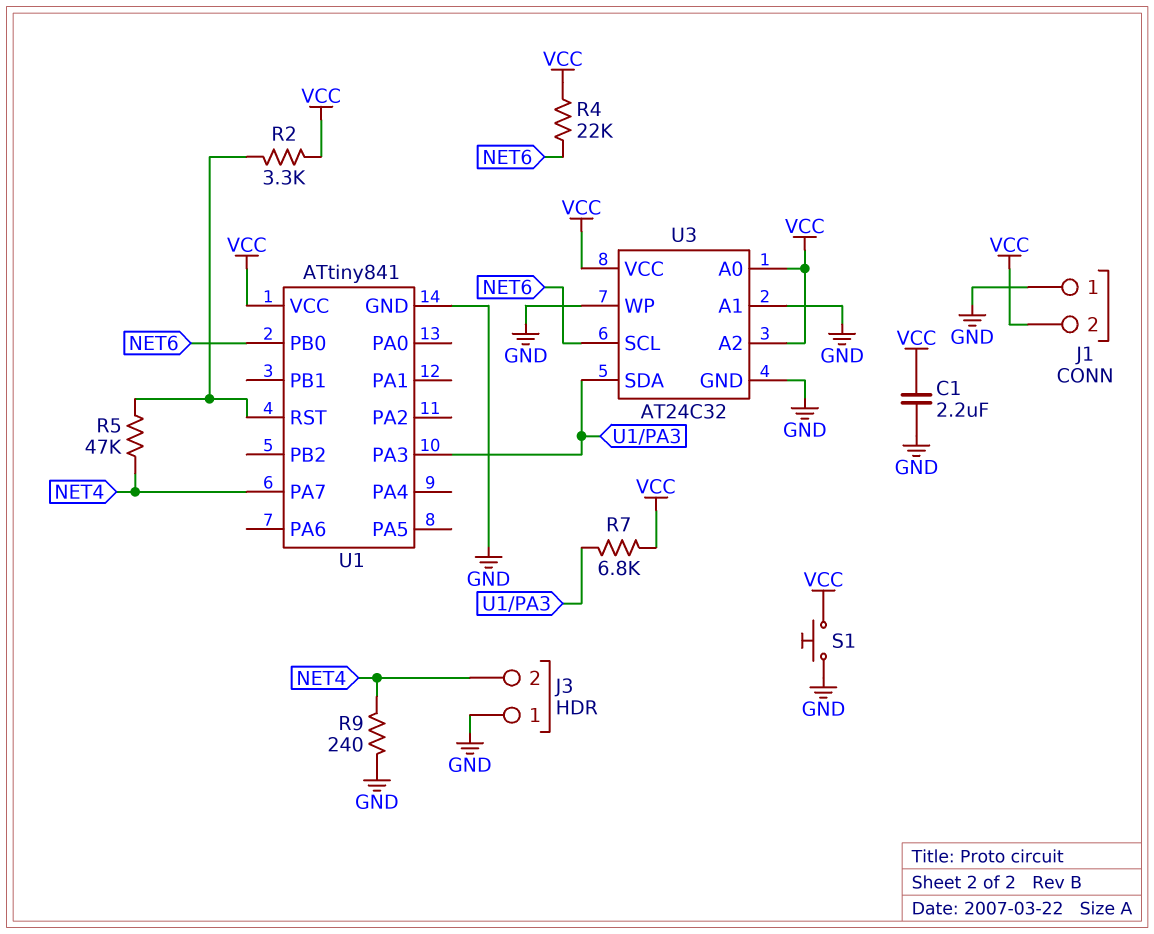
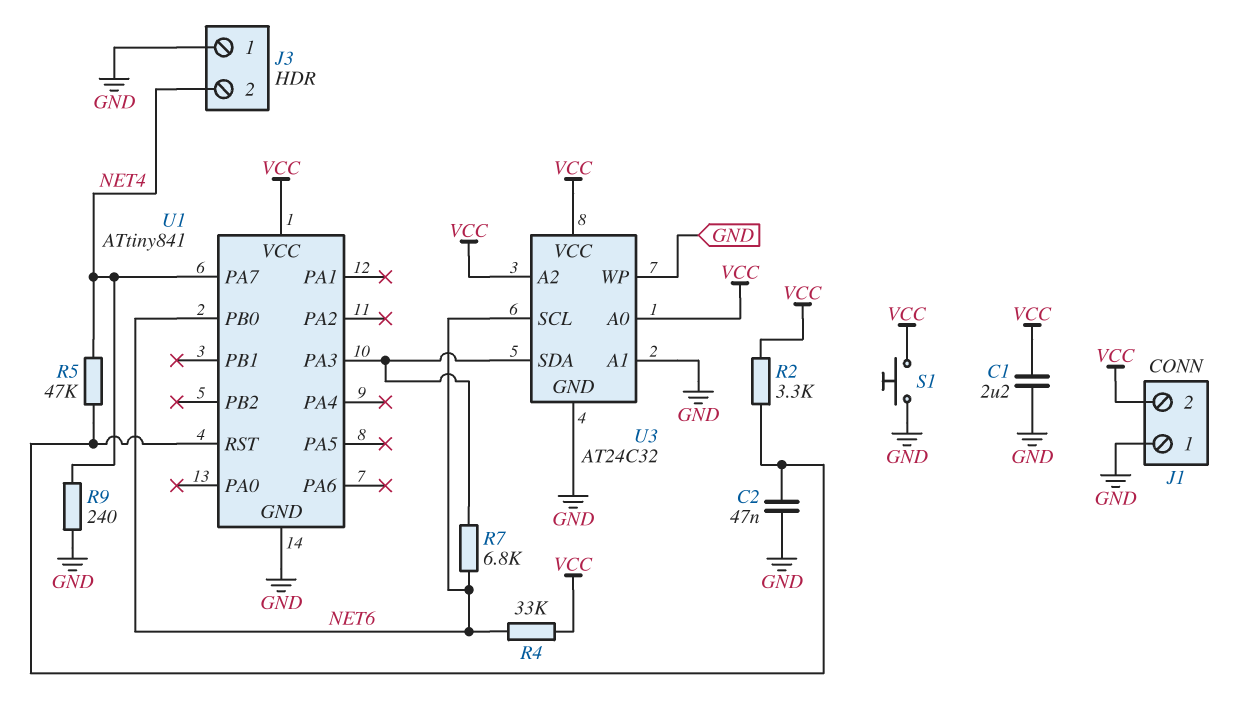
C2: none -> 47nF (GND, U1/RST)
R4: 22k (NET6, VCC) -> 33k (NET6, VCC)
R7: 6.8k (U1/PA3, VCC) -> 6.8k (NET6, U1/PA3)

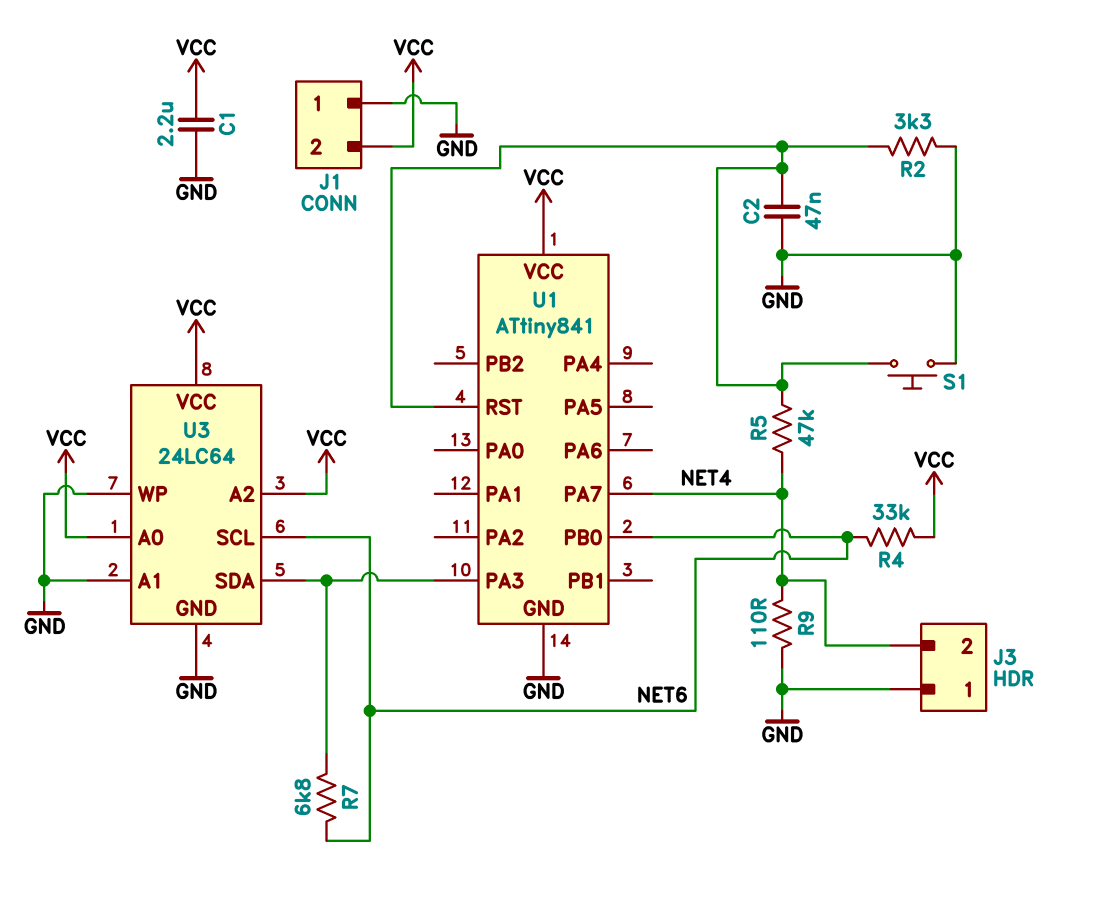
R2: 3.3k (U1/RST, VCC) -> 3.3k (GND, U1/RST)
R9: 240 (GND, NET4) -> 110 (GND, NET4)
S1: button (GND, VCC) -> button (GND, U1/RST)
U3: AT24C32 -> 24LC64

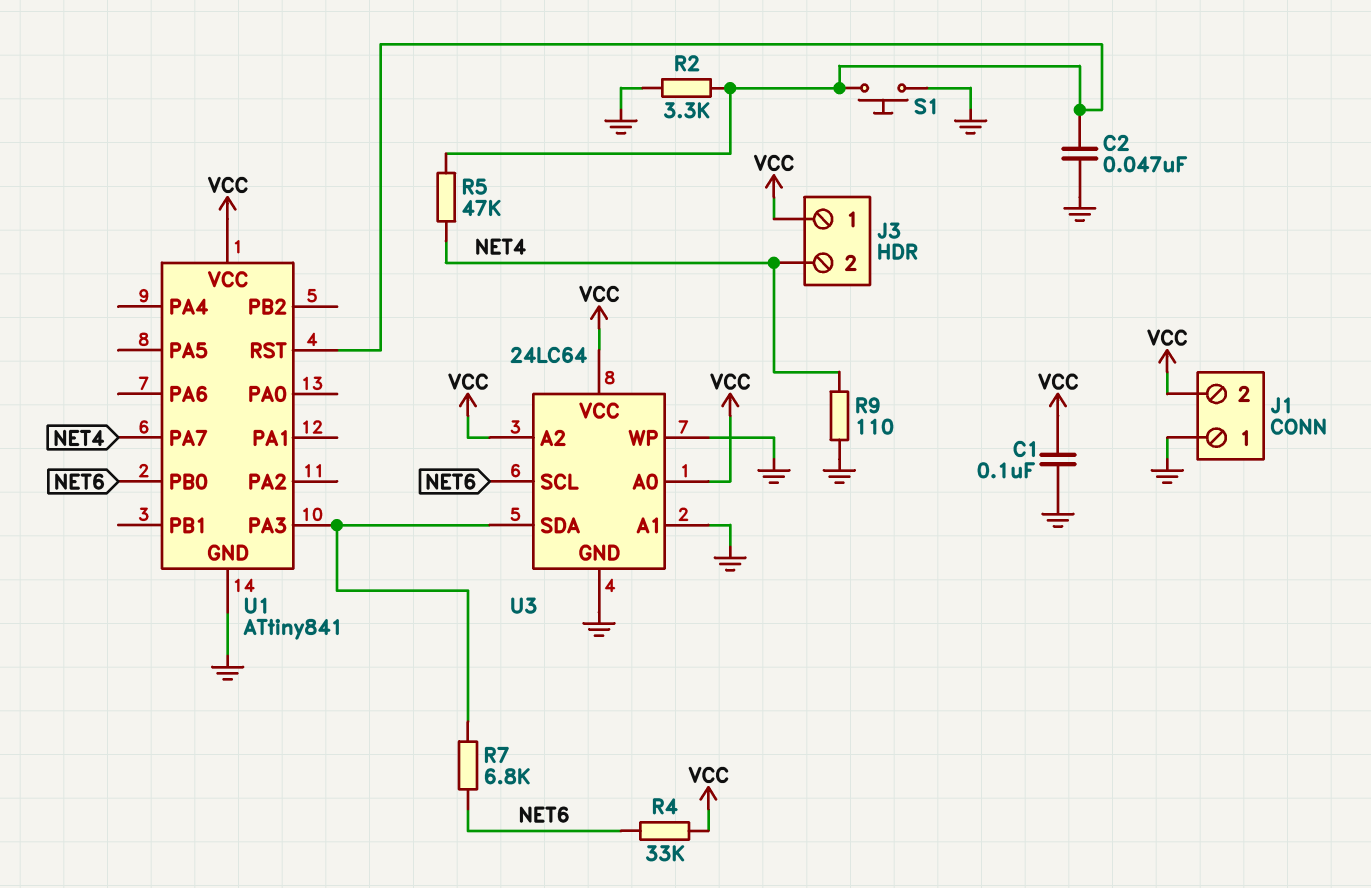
C1: 2.2uF (GND, VCC) -> 100nF (GND, VCC)
J3 pin 1: GND -> VCC

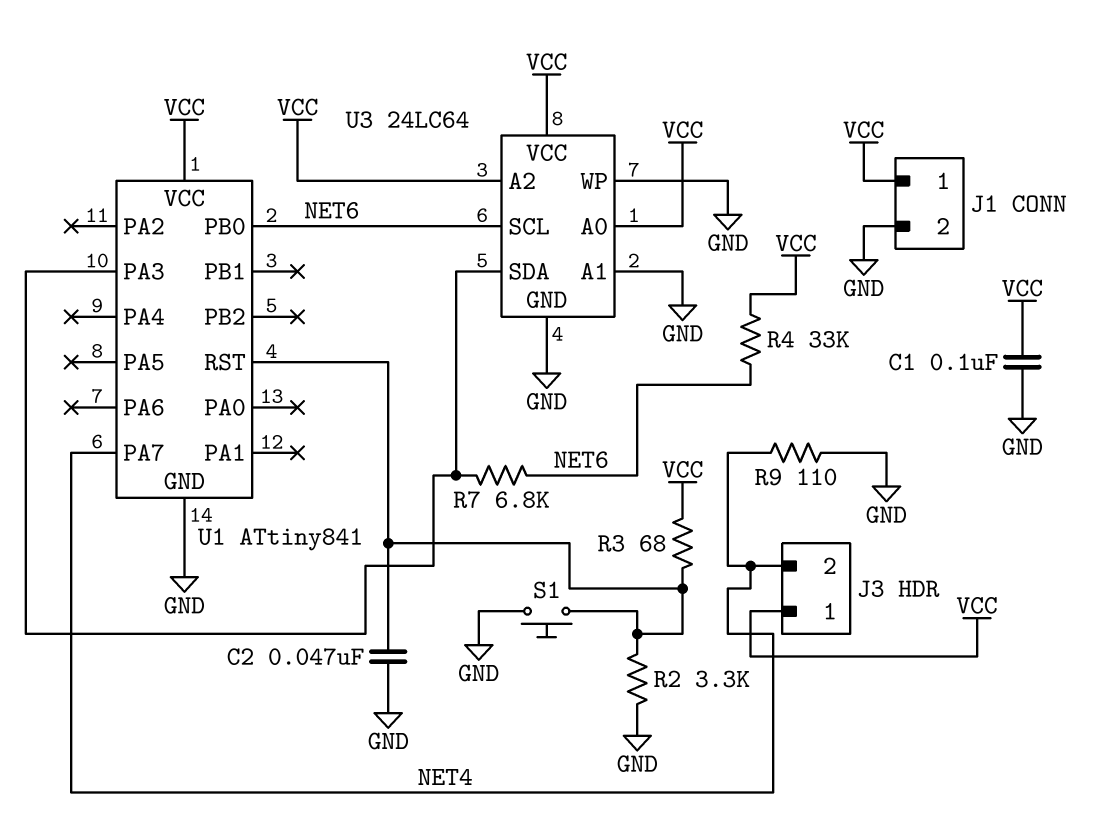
J1 pin 1: GND -> VCC
J1 pin 2: VCC -> GND
R3: none -> 68 (U1/RST, VCC)
R5: 47k (NET4, U1/RST) -> none

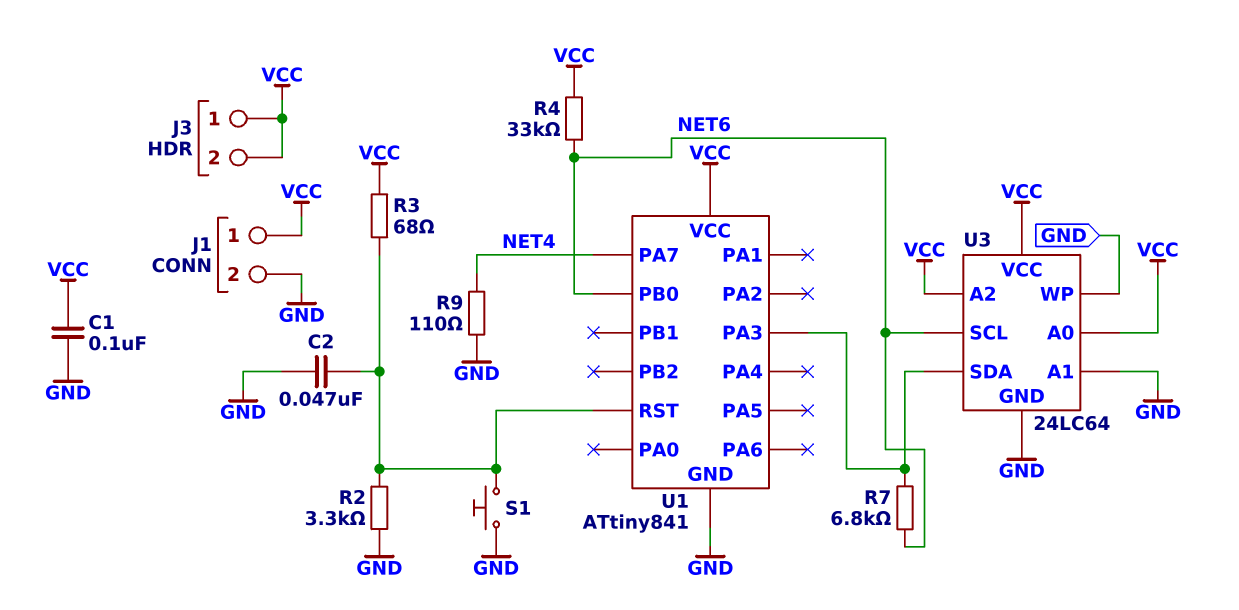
J3 pin 2: NET4 -> VCC

